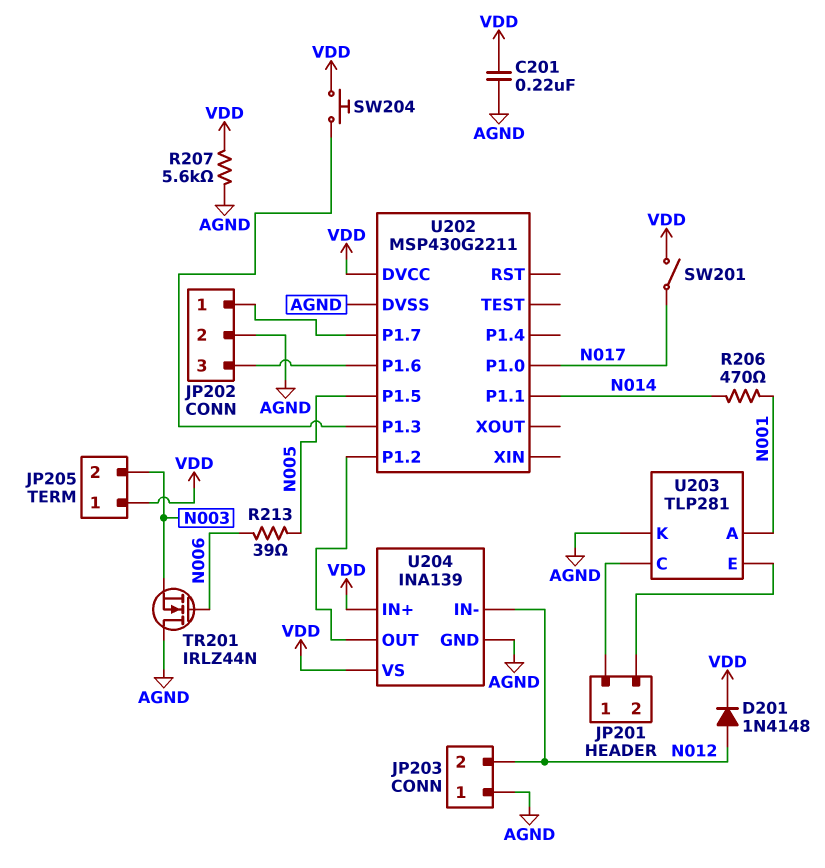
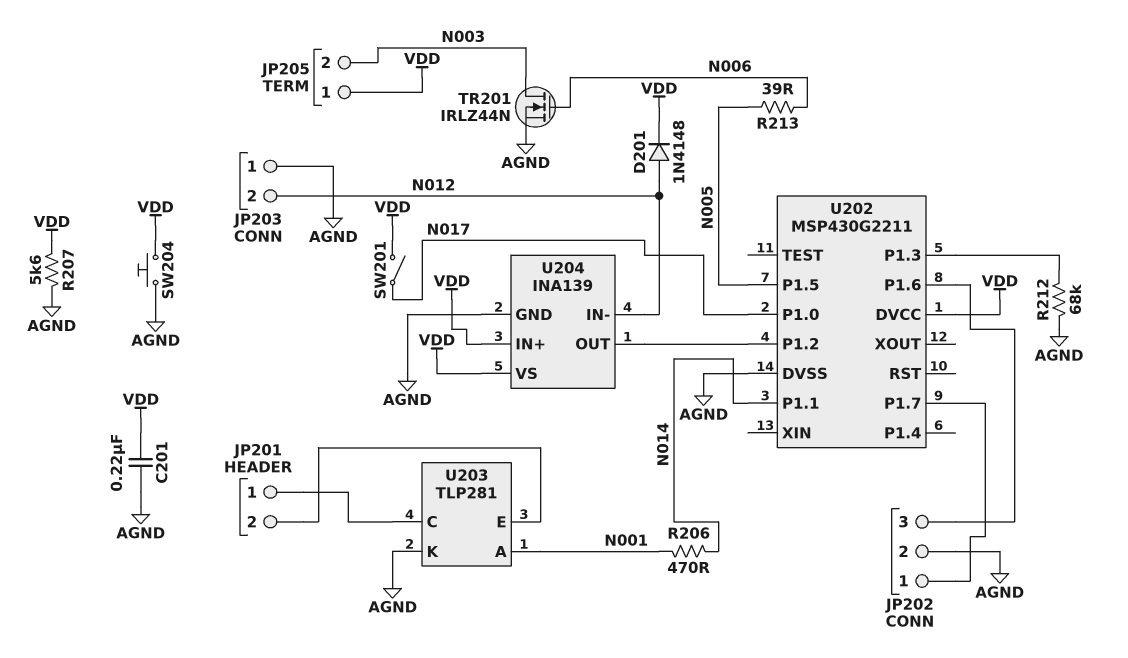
R212: none -> 68k (AGND, U202/P1.3)
SW204: button (U202/P1.3, VDD) -> button (AGND, VDD)
TR201: NMOS IRLZ44N (G N006, D AGND, S N003) -> NMOS IRLZ44N (G N006, D N003, S AGND)

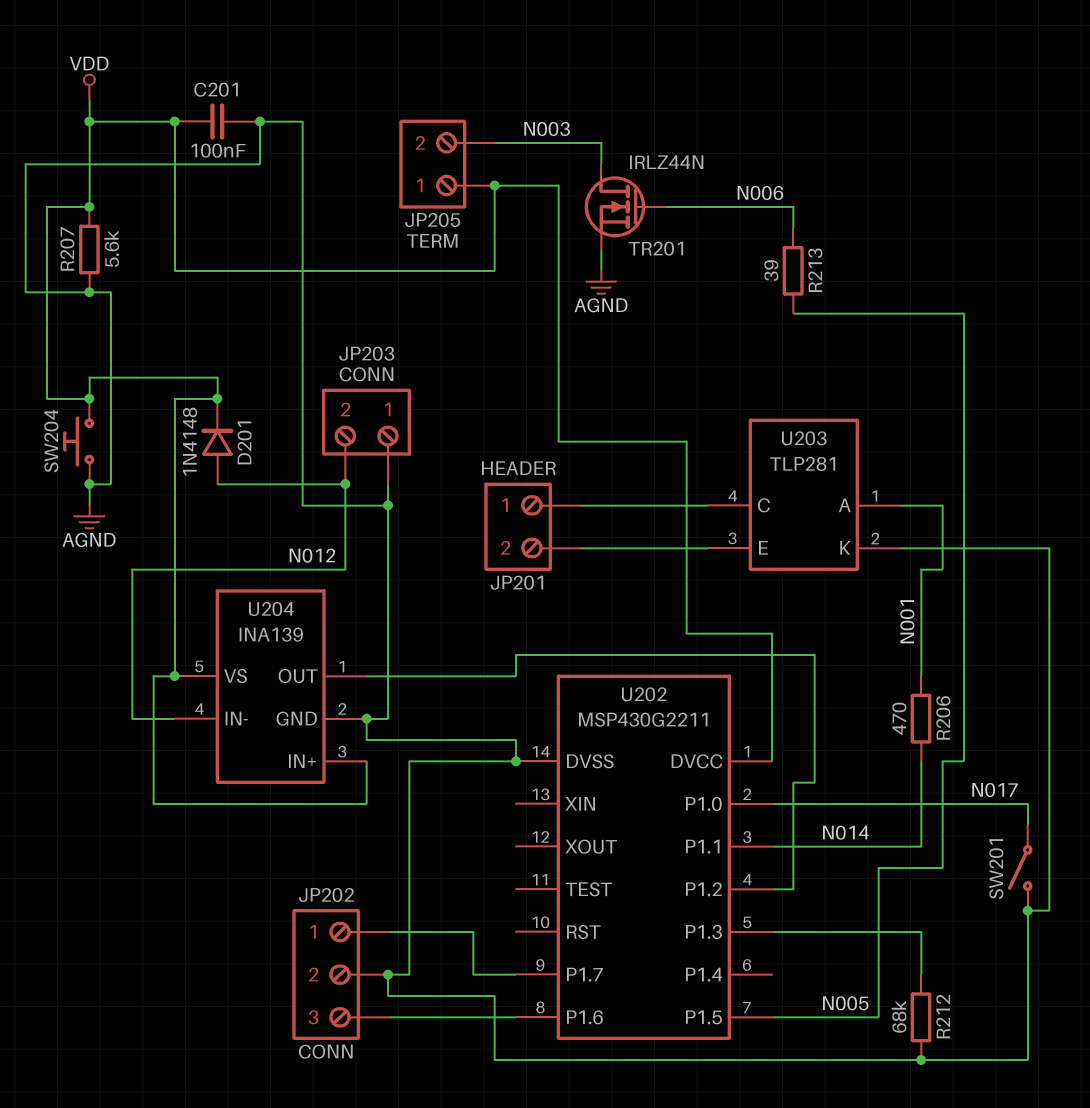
C201: 220nF (AGND, VDD) -> 100nF (AGND, VDD)
SW201: switch (N017, VDD) -> switch (AGND, N017)

